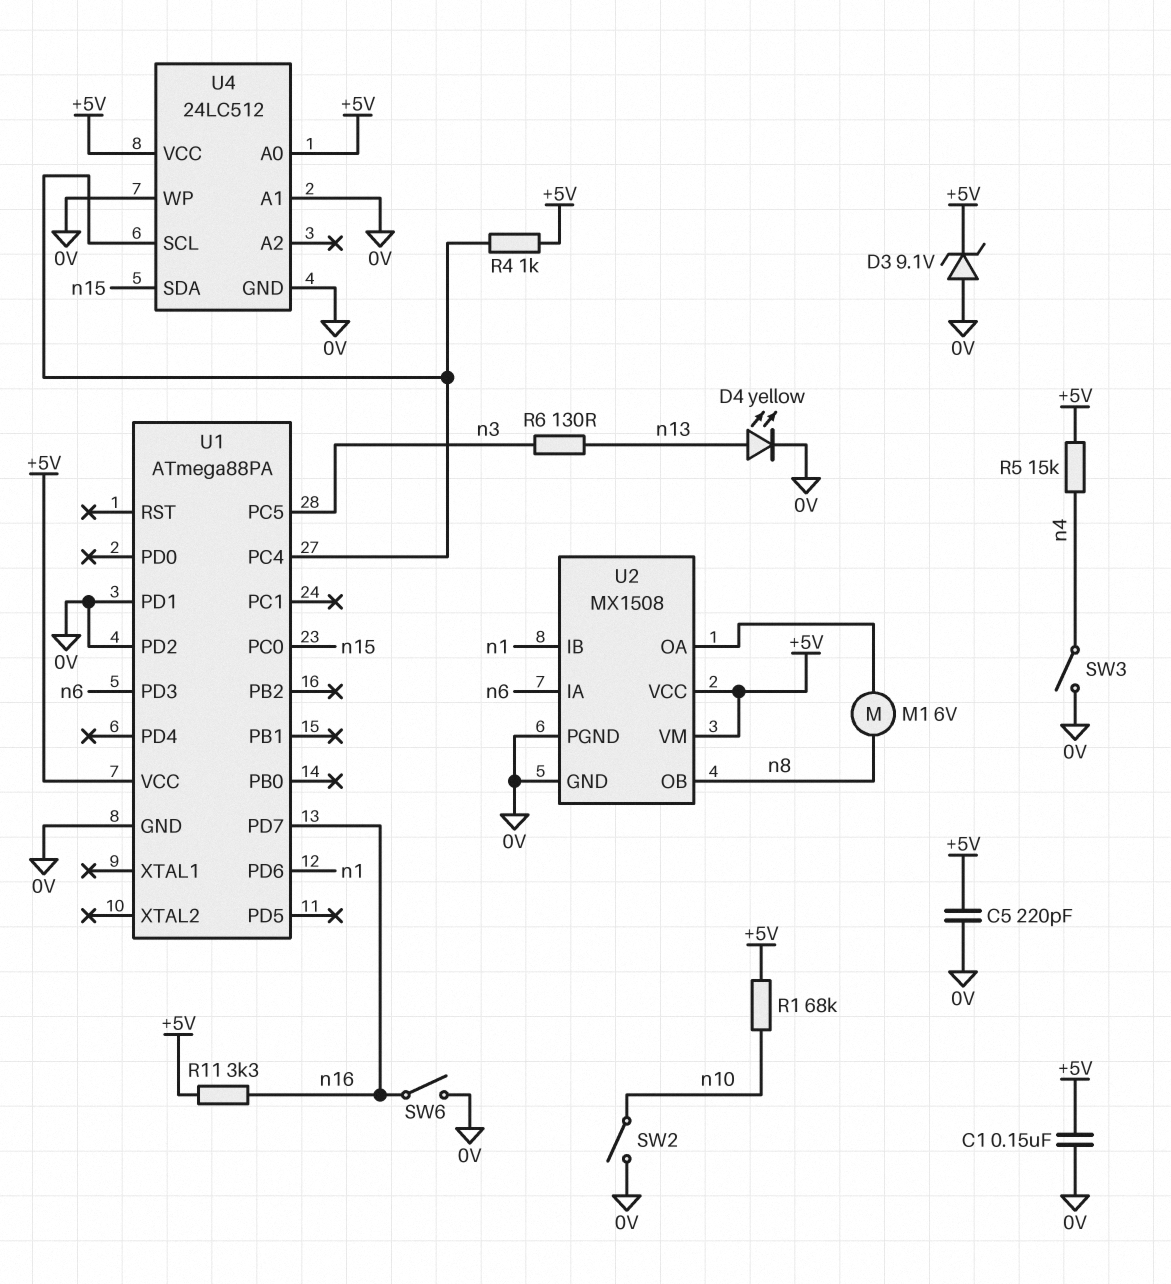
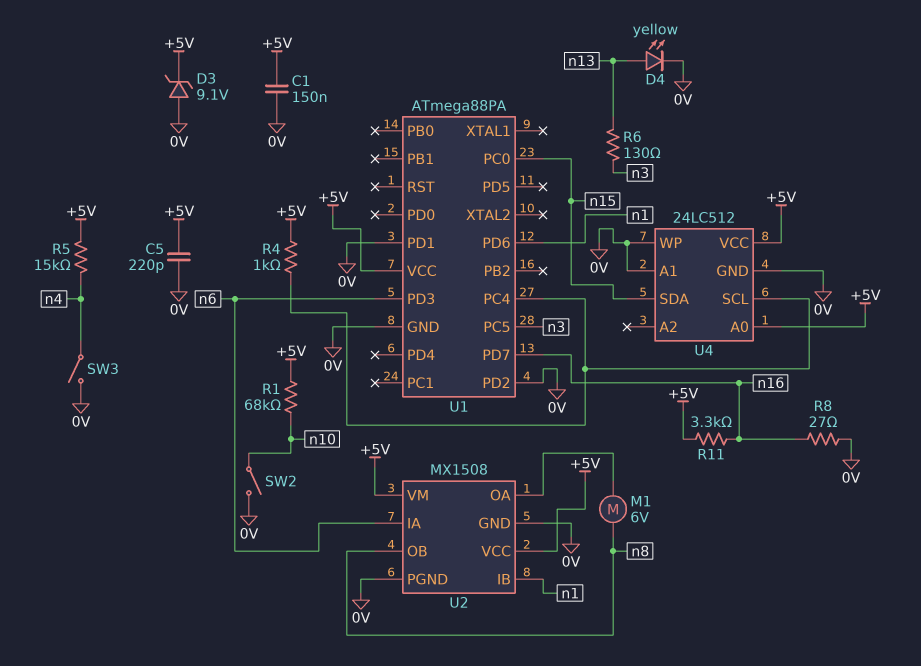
R8: none -> 27 (0V, n16)
SW6: switch (0V, n16) -> none

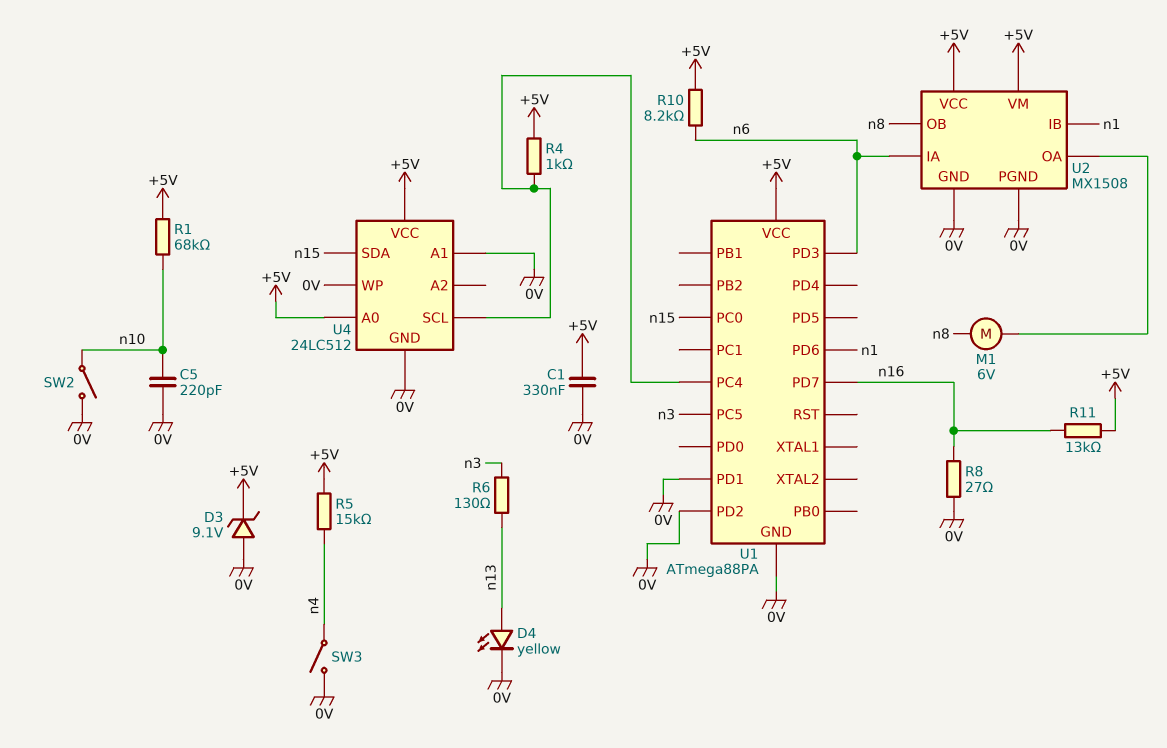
C1: 150nF (+5V, 0V) -> 330nF (+5V, 0V)
C5: 220pF (+5V, 0V) -> 220pF (0V, n10)
R10: none -> 8.2k (+5V, n6)
R11: 3.3k (+5V, n16) -> 13k (+5V, n16)

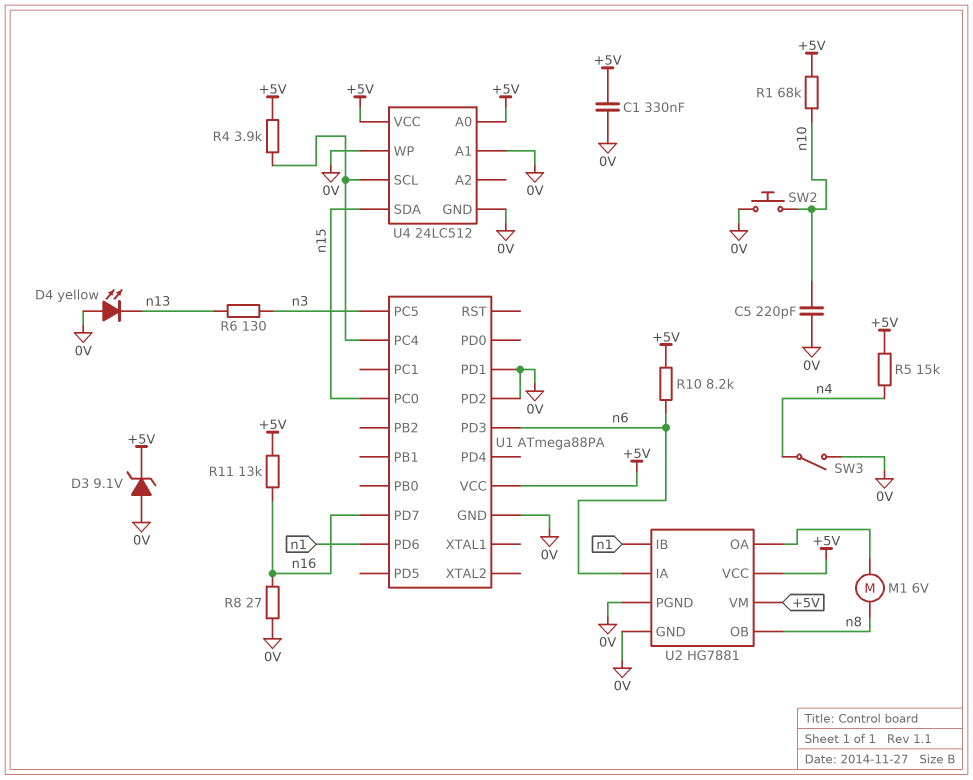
D4: LED yellow (A n13, K 0V) -> LED yellow (A 0V, K n13)
R4: 1k (+5V, U1/PC4) -> 3.9k (+5V, U1/PC4)
SW2: switch (0V, n10) -> button (0V, n10)
U2: MX1508 -> HG7881

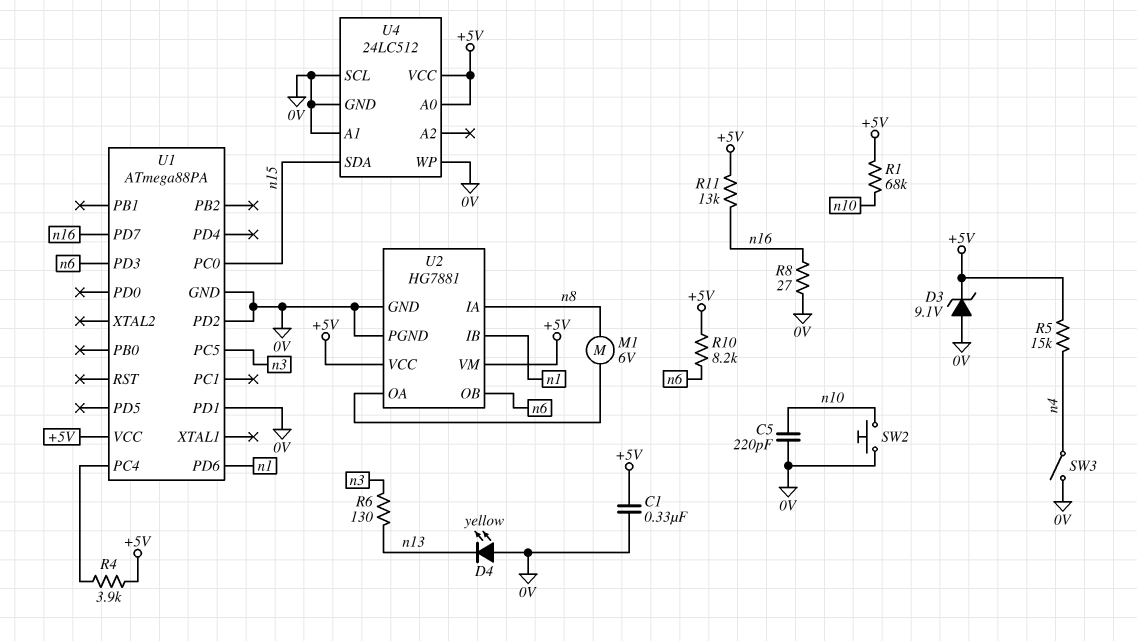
U2 pin IA: n6 -> n8
U2 pin OB: n8 -> n6
U4 pin SCL: U1/PC4 -> 0V

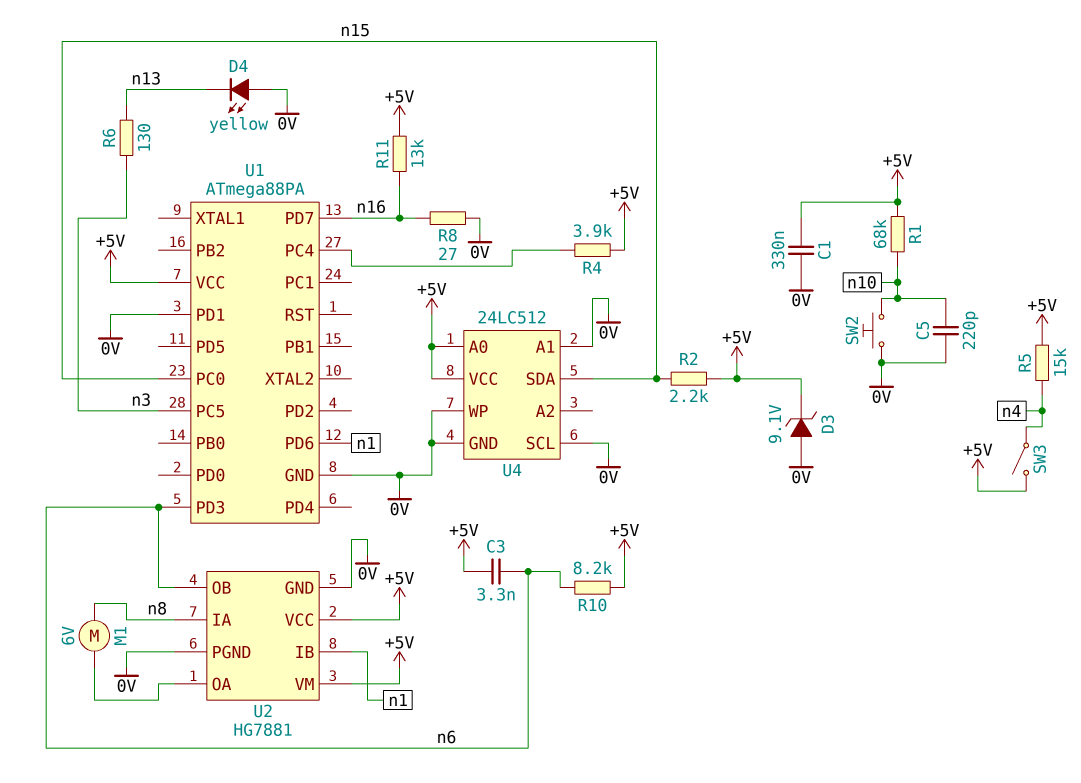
C3: none -> 3.3nF (+5V, n6)
R2: none -> 2.2k (+5V, n15)
SW3: switch (0V, n4) -> switch (+5V, n4)
U1 pin PD2: 0V -> none

